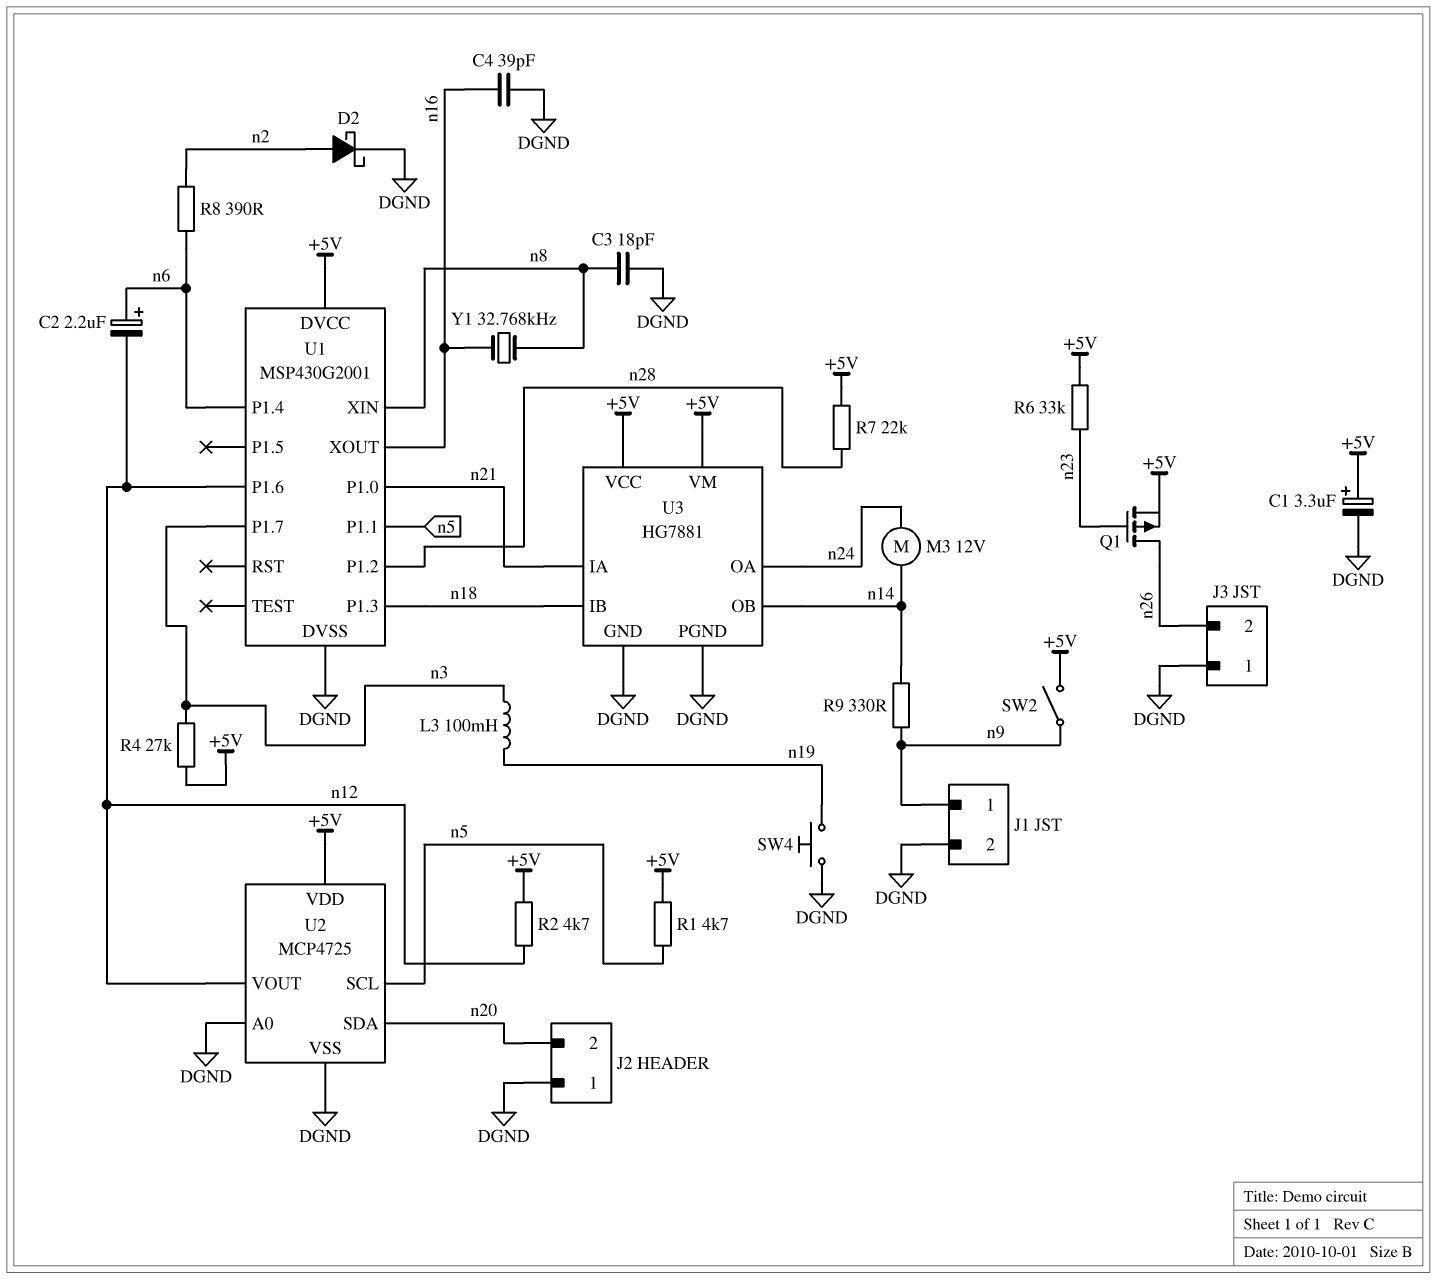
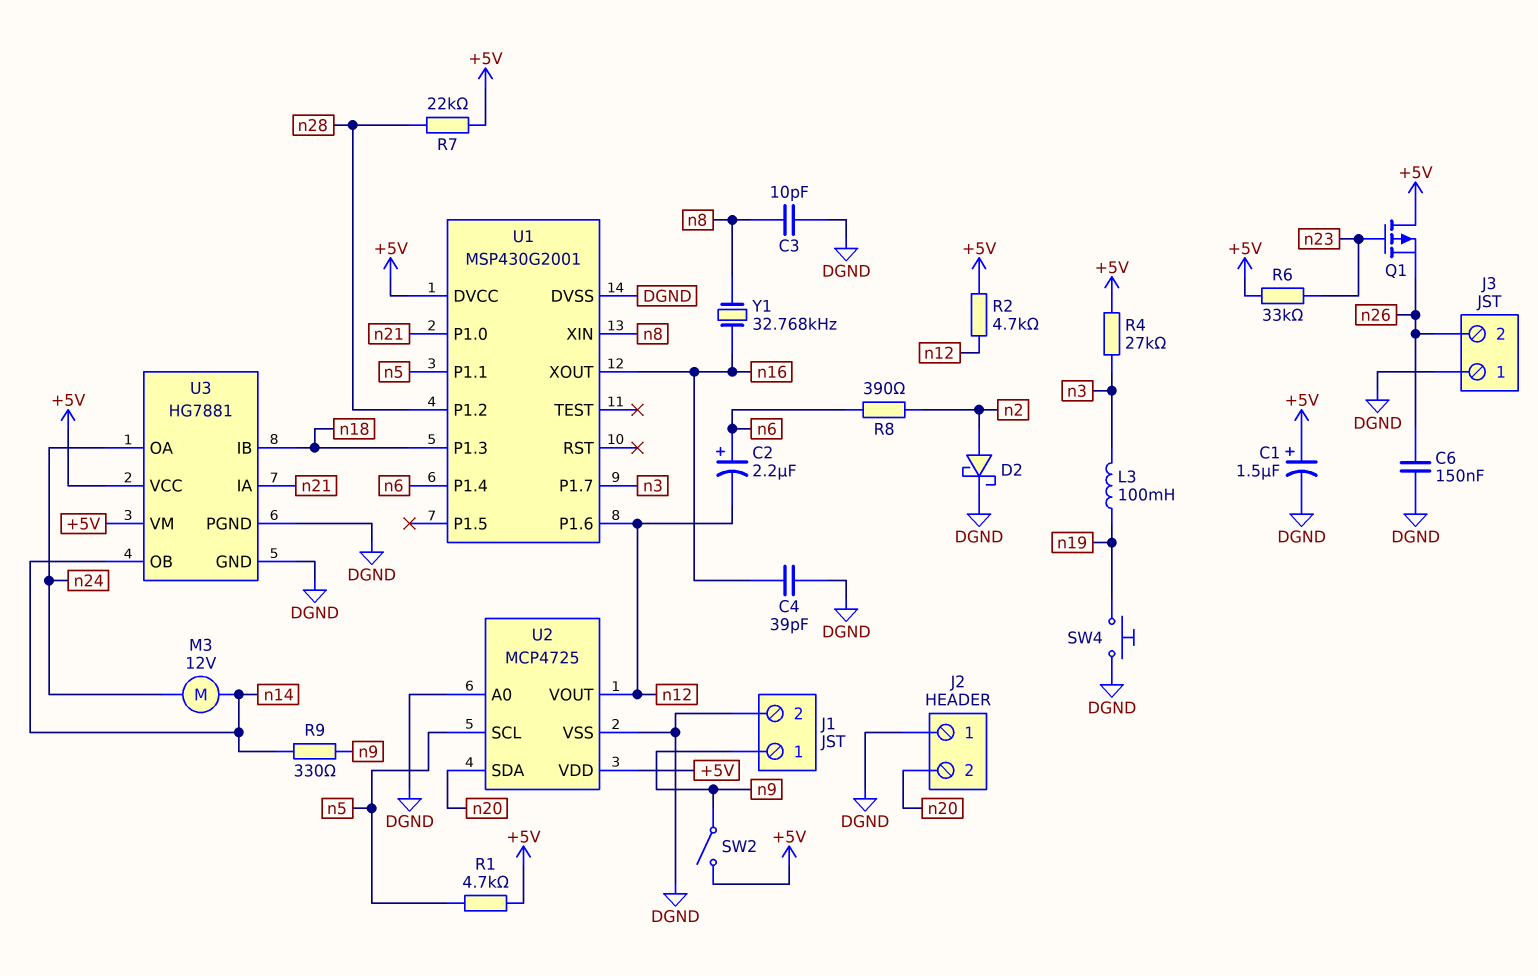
C1: 3.3uF (plus +5V, minus DGND) -> 1.5uF (plus +5V, minus DGND)
C3: 18pF (DGND, n8) -> 10pF (DGND, n8)
C6: none -> 150nF (DGND, n26)
Q1: PMOS (G n23, D n26, S +5V) -> PMOS (G n23, D +5V, S n26)

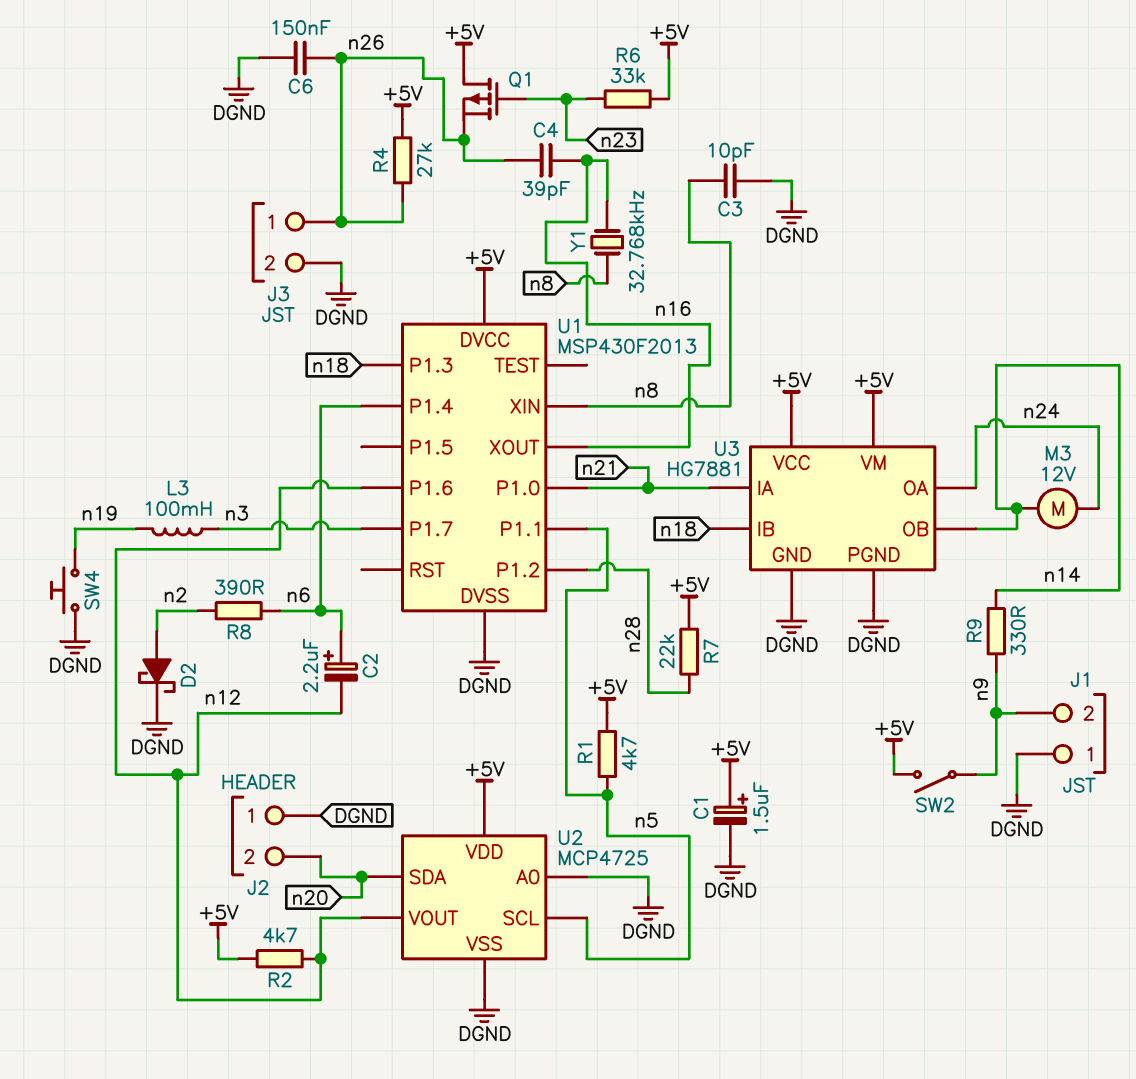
C4: 39pF (DGND, n16) -> 39pF (n16, n26)
J1 pin 1: n9 -> DGND
J1 pin 2: DGND -> n9
J3 pin 1: DGND -> n26
J3 pin 2: n26 -> DGND
R4: 27k (+5V, n3) -> 27k (+5V, n26)
U1: MSP430G2001 -> MSP430F2013

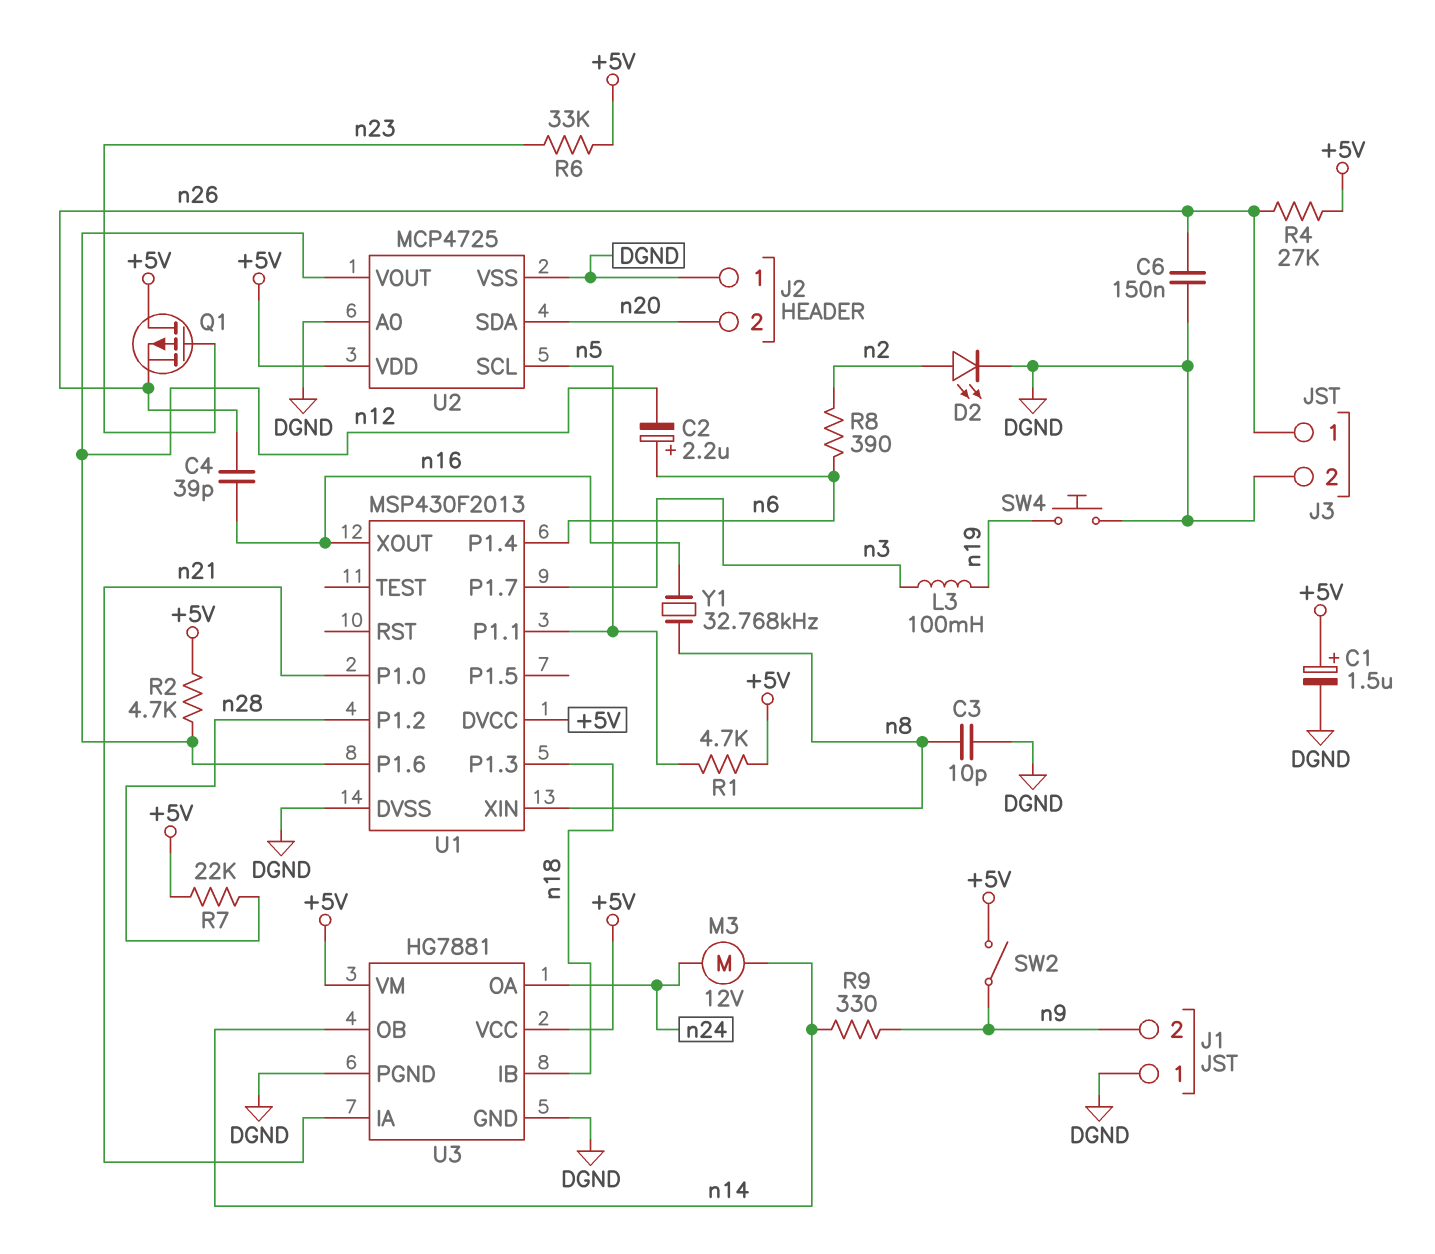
D2: schottky (A n2, K DGND) -> LED (A n2, K DGND)

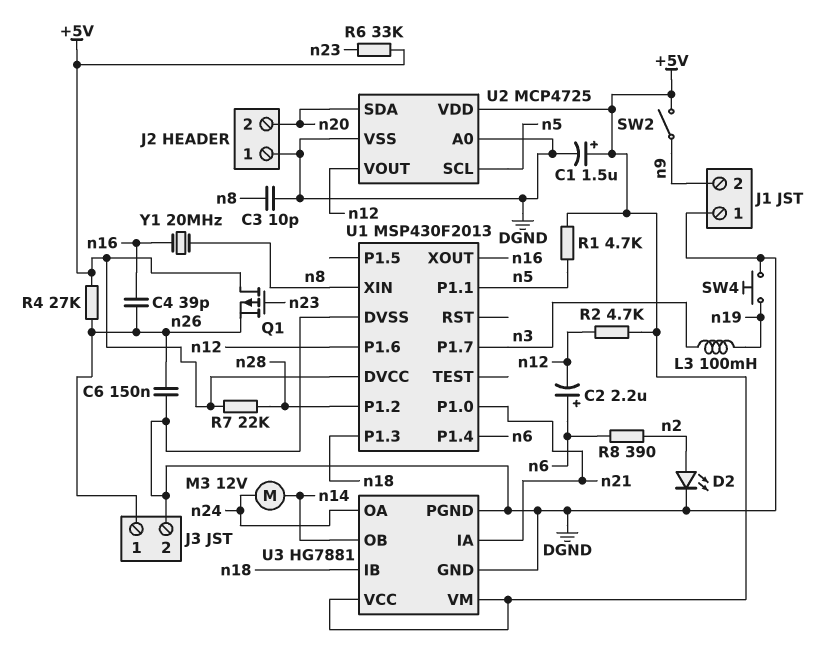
R9: 330 (n9, n14) -> none
Y1: 32.768kHz (n8, n16) -> 20MHz (n8, n16)

